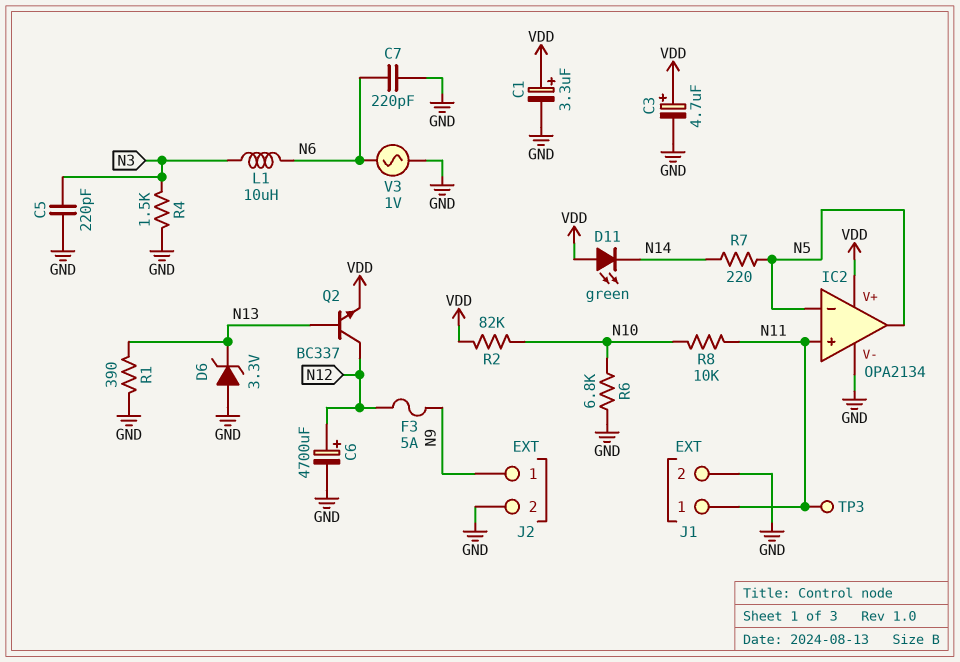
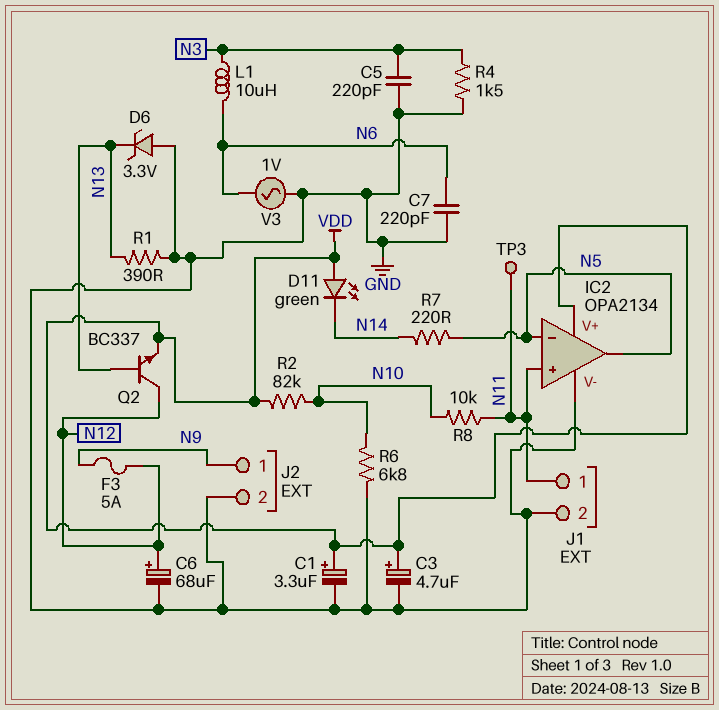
C6: 4700uF (plus N12, minus GND) -> 68uF (plus N12, minus GND)

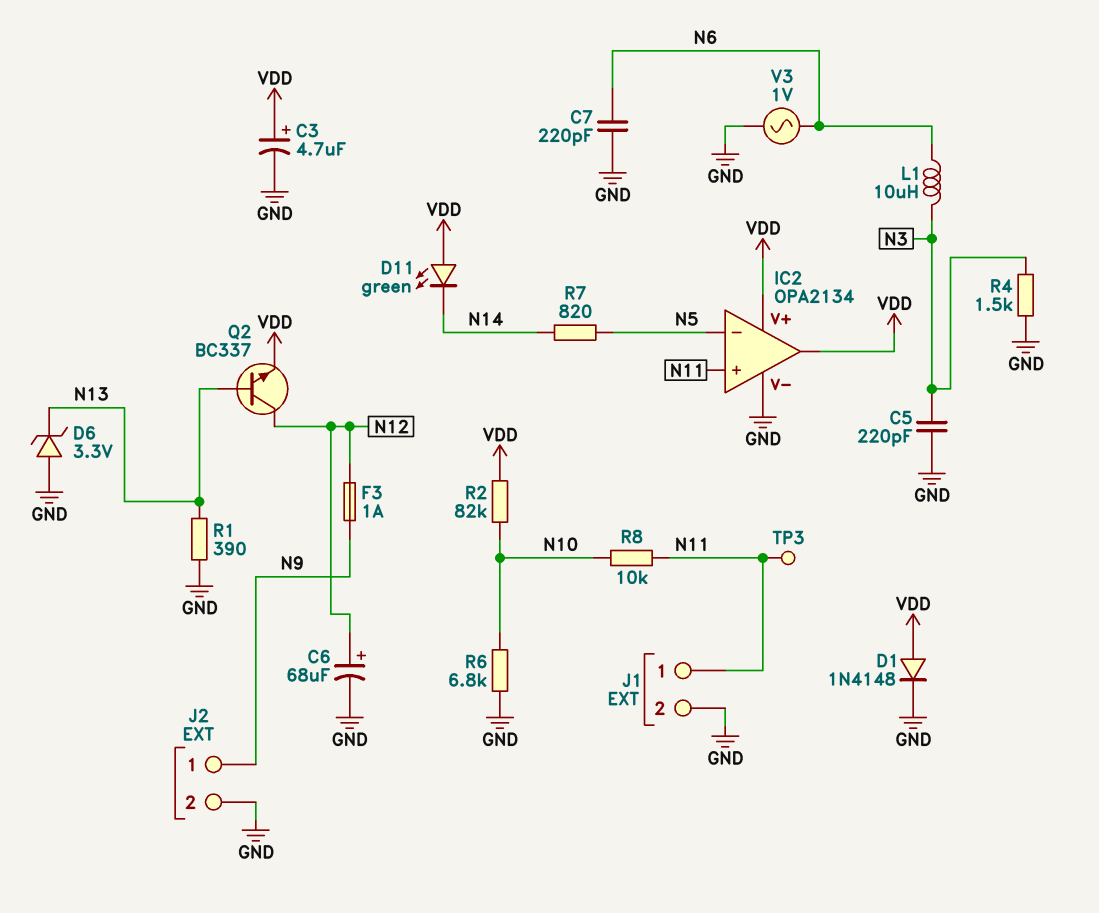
C1: 3.3uF (plus VDD, minus GND) -> none
D1: none -> diode 1N4148 (A VDD, K GND)
F3: 5A (N9, N12) -> 1A (N9, N12)
IC2 pin out: N5 -> VDD
R7: 220 (N5, N14) -> 820 (N5, N14)

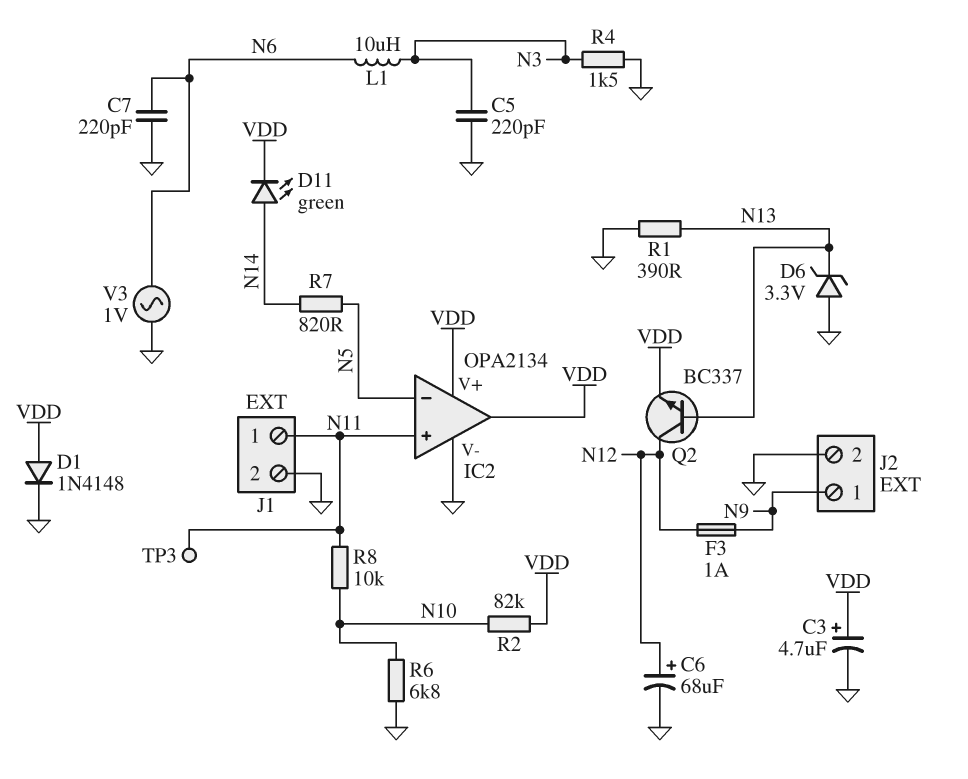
D11: LED green (A VDD, K N14) -> LED green (A N14, K VDD)

